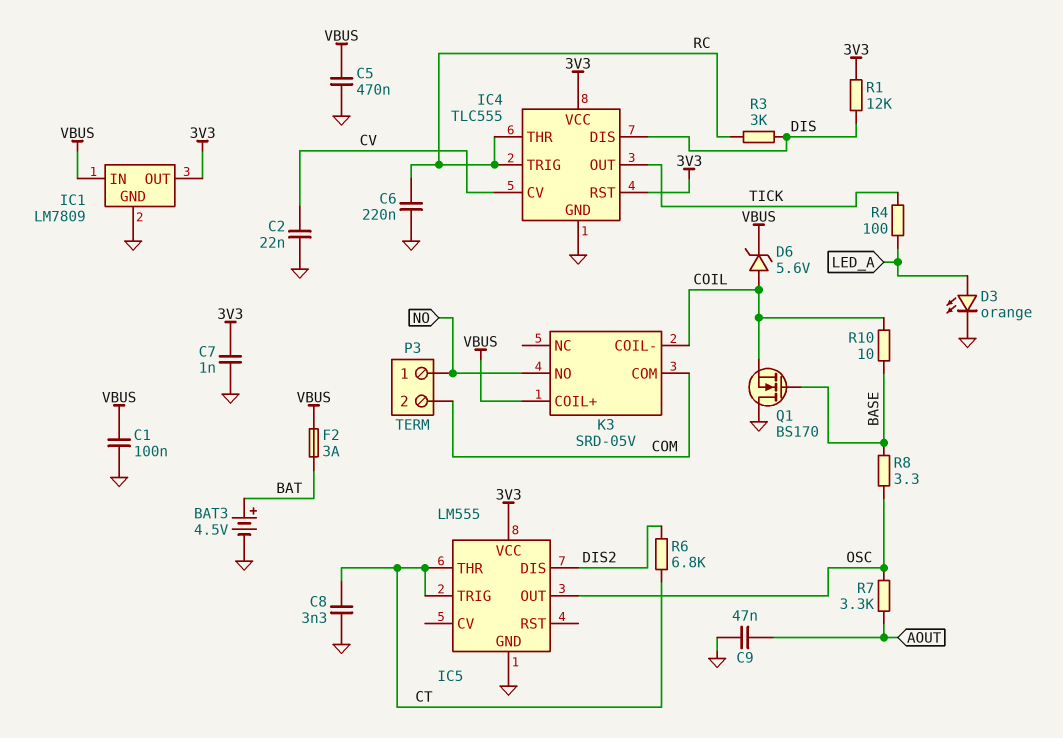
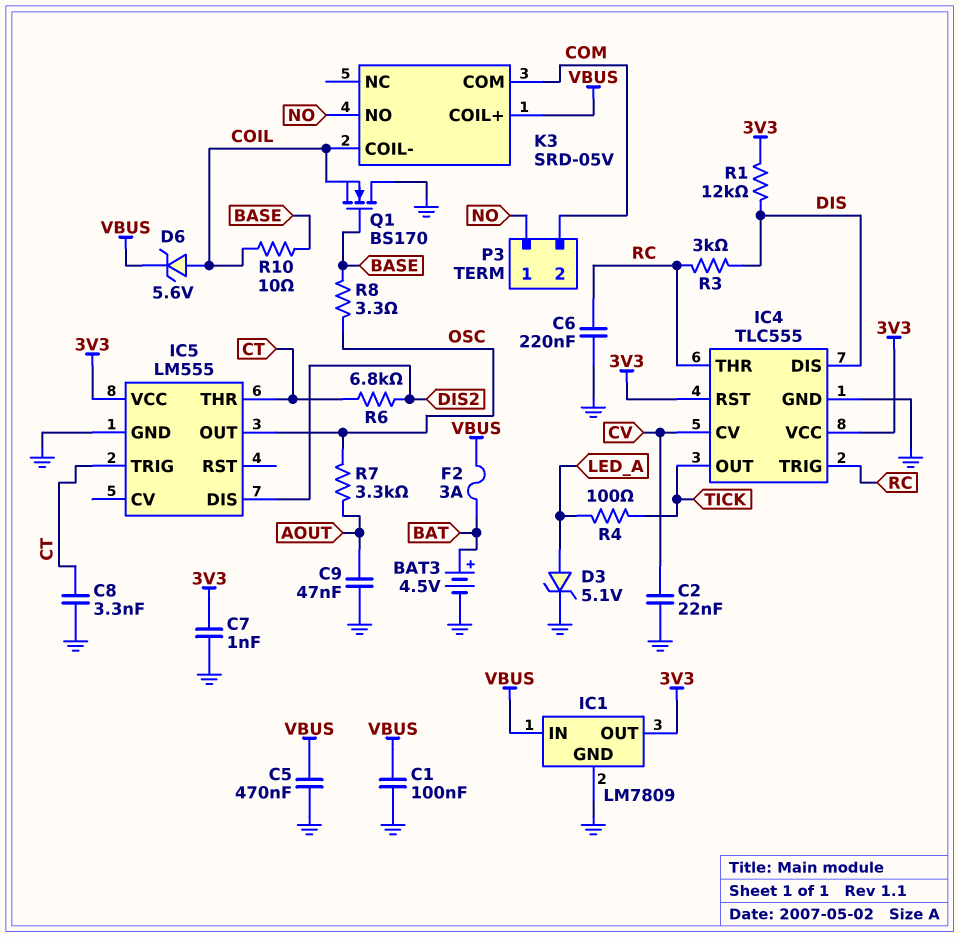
D3: LED orange (A LED_A, K GND) -> zener 5.1V (A LED_A, K GND)

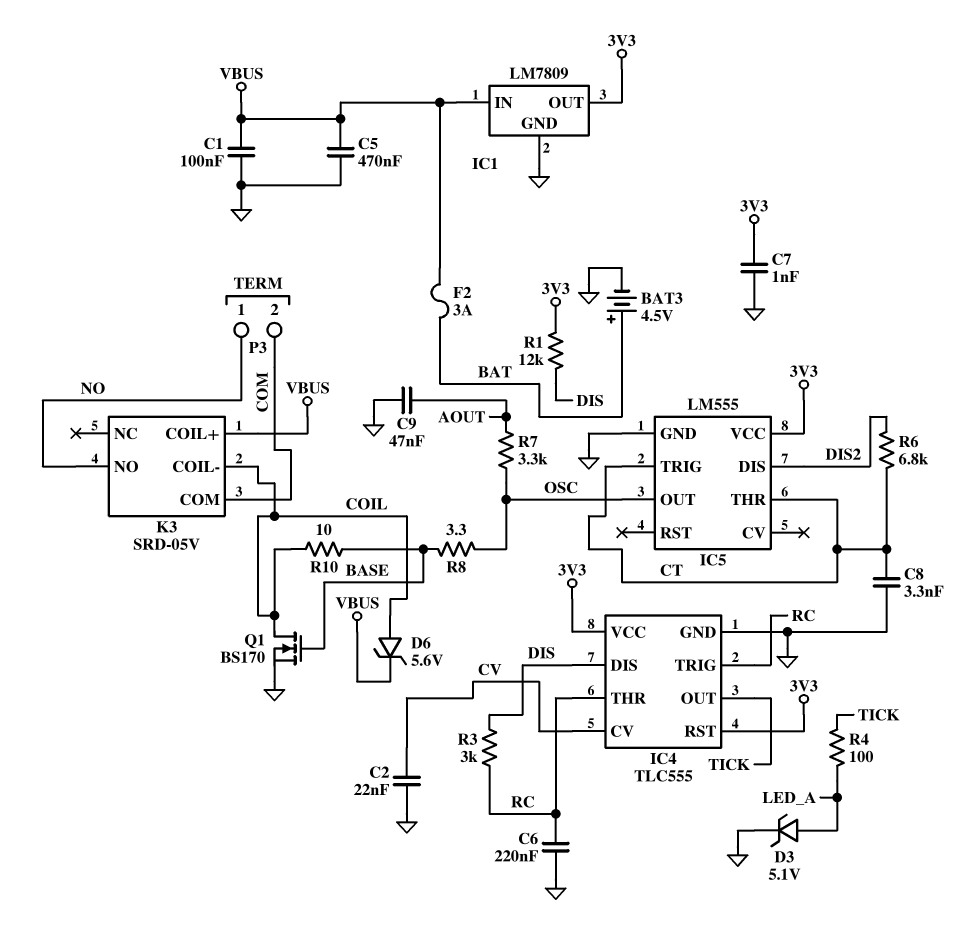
Q1: NMOS BS170 (G BASE, D GND, S COIL) -> NMOS BS170 (G BASE, D COIL, S GND)

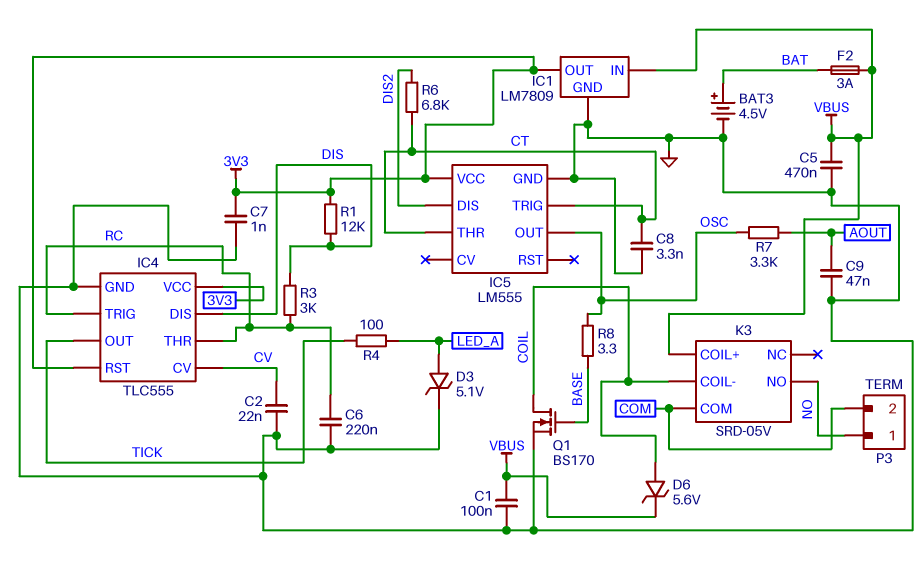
R10: 10 (BASE, COIL) -> none

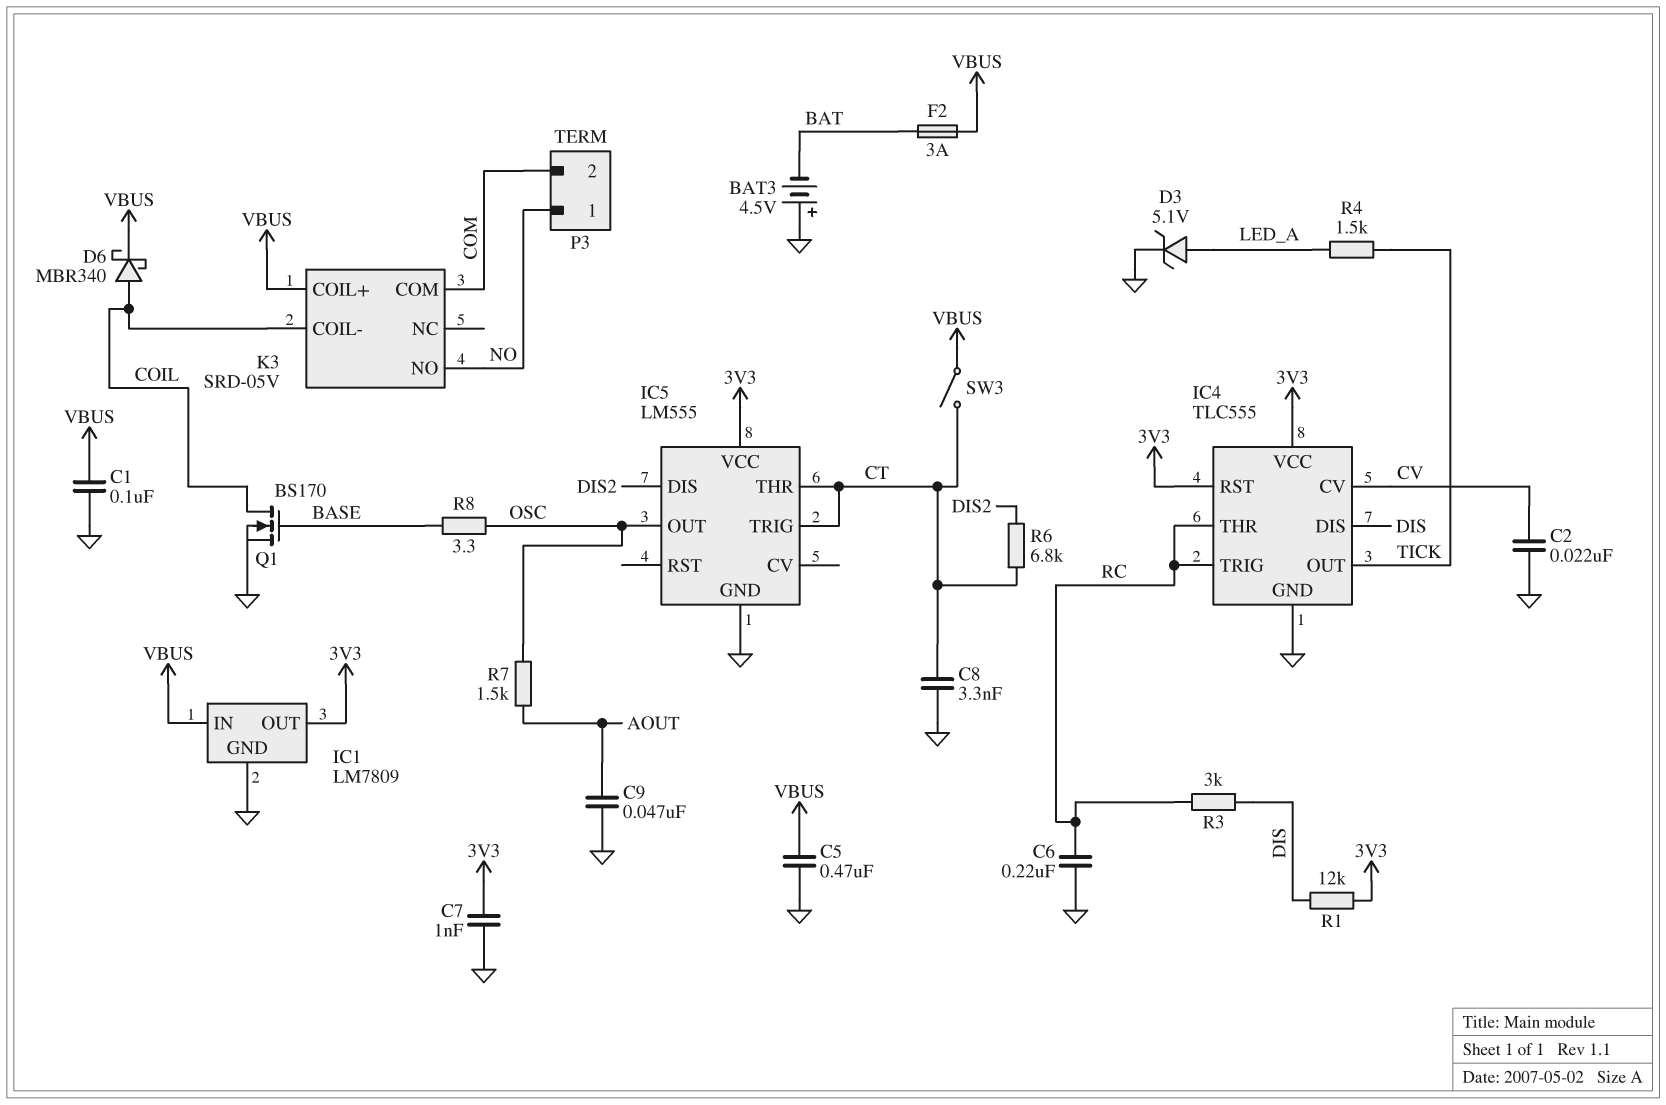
BAT3: 4.5V (plus BAT, minus GND) -> 4.5V (plus GND, minus BAT)
D6: zener 5.6V (A COIL, K VBUS) -> schottky MBR340 (A COIL, K VBUS)
R4: 100 (LED_A, TICK) -> 1.5k (LED_A, TICK)
R7: 3.3k (AOUT, OSC) -> 1.5k (AOUT, OSC)
SW3: none -> switch (CT, VBUS)

